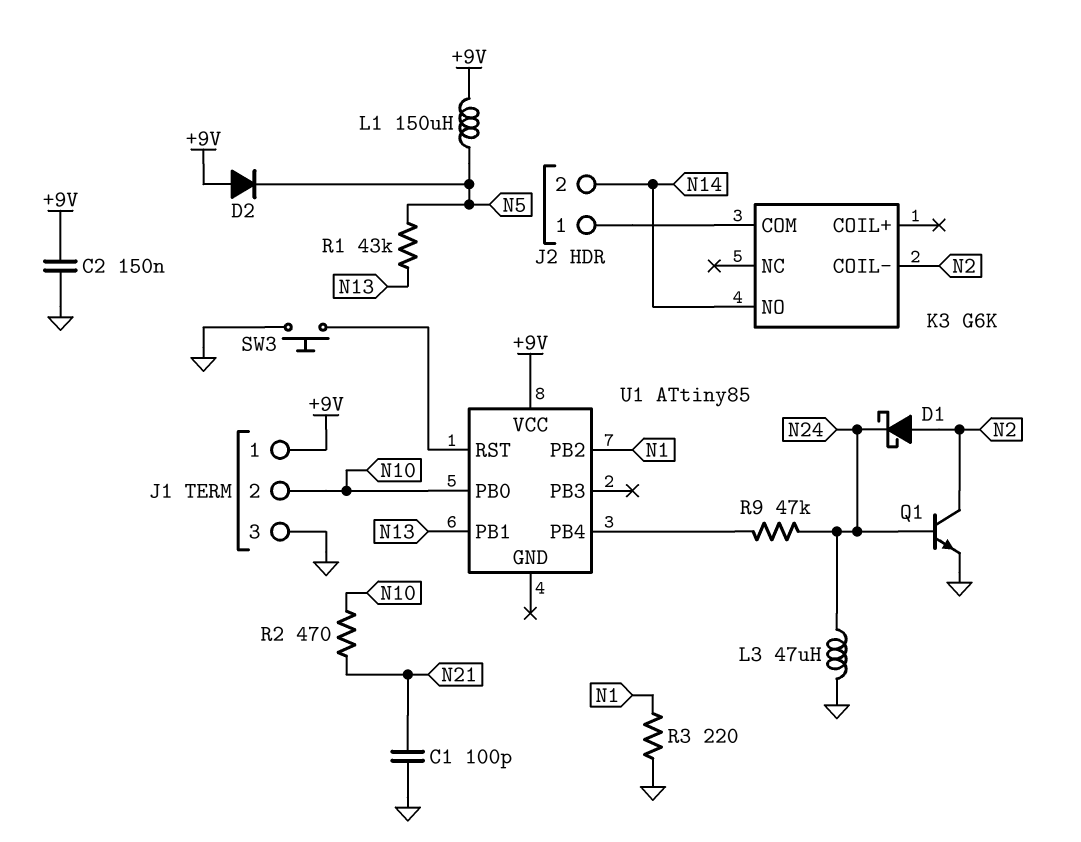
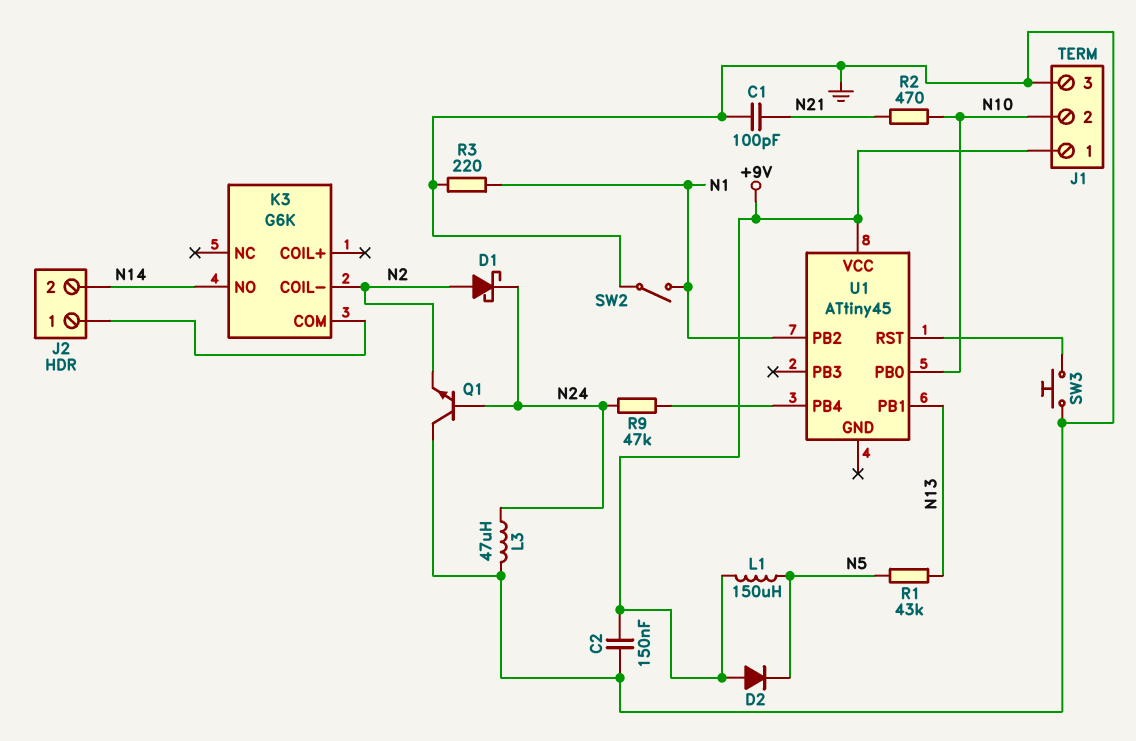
Q1: NPN (B N24, C N2, E GND) -> NPN (B N24, C GND, E N2)
SW2: none -> switch (GND, N1)
U1: ATtiny85 -> ATtiny45

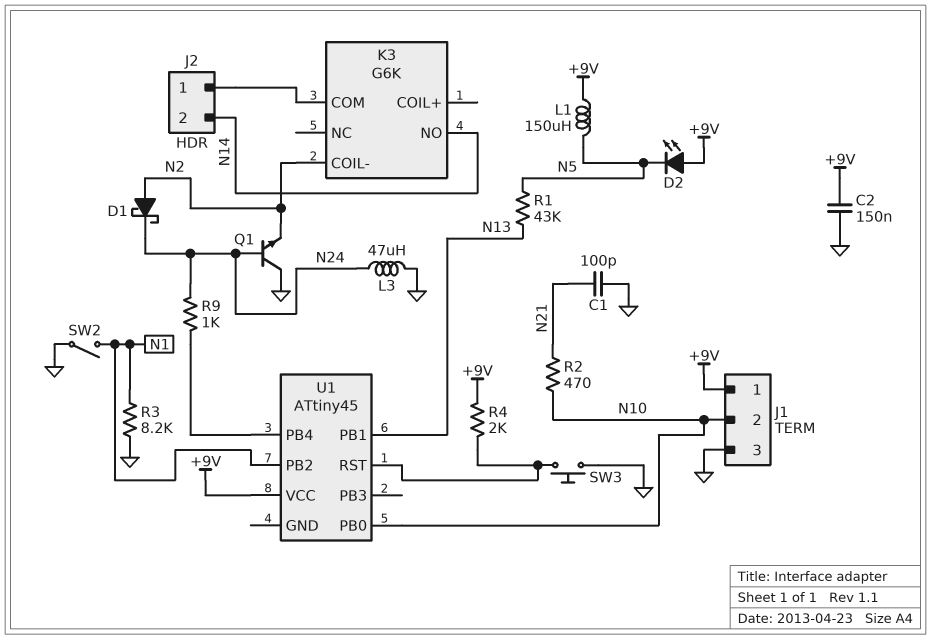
D2: diode (A +9V, K N5) -> LED (A +9V, K N5)
R3: 220 (GND, N1) -> 8.2k (GND, N1)
R4: none -> 2k (+9V, U1/RST)
R9: 47k (N24, U1/PB4) -> 1k (N24, U1/PB4)

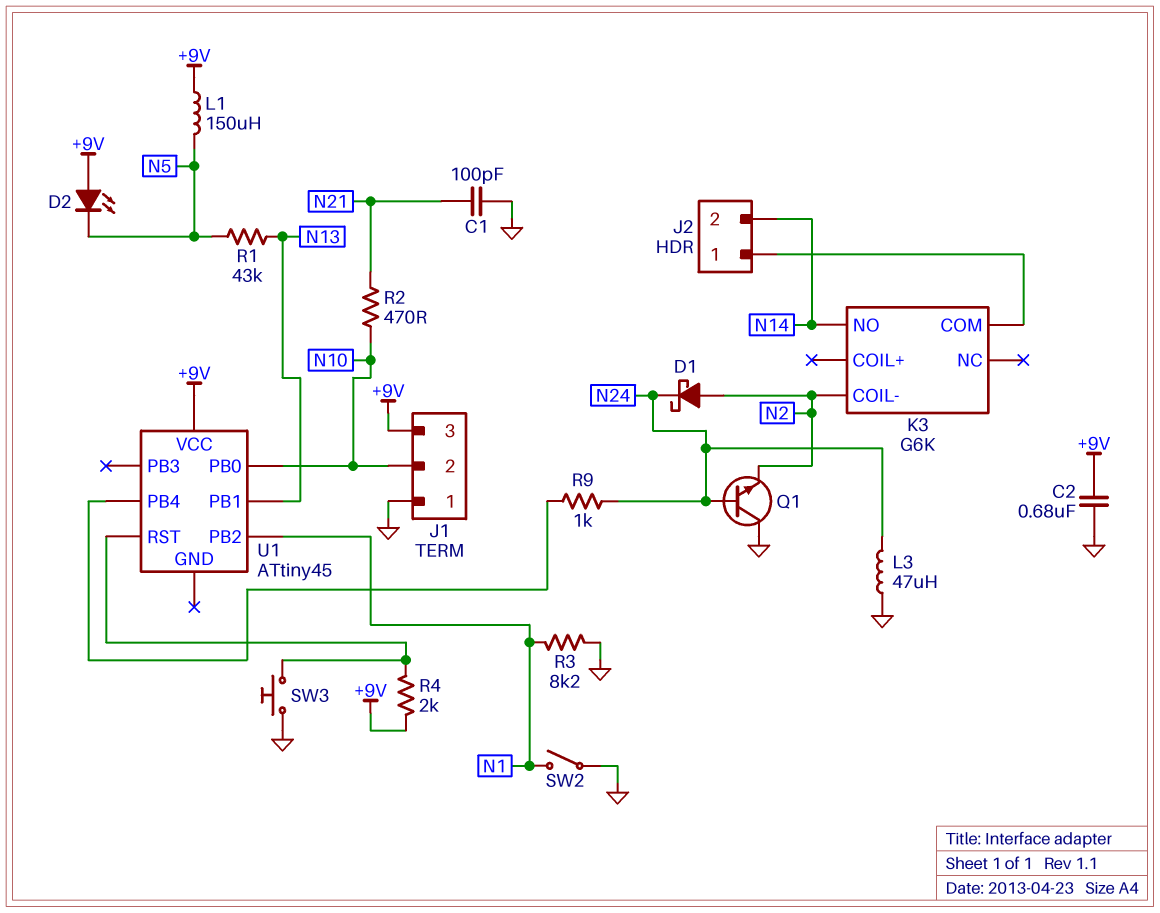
C2: 150nF (+9V, GND) -> 680nF (+9V, GND)
J1 pin 1: +9V -> GND
J1 pin 3: GND -> +9V

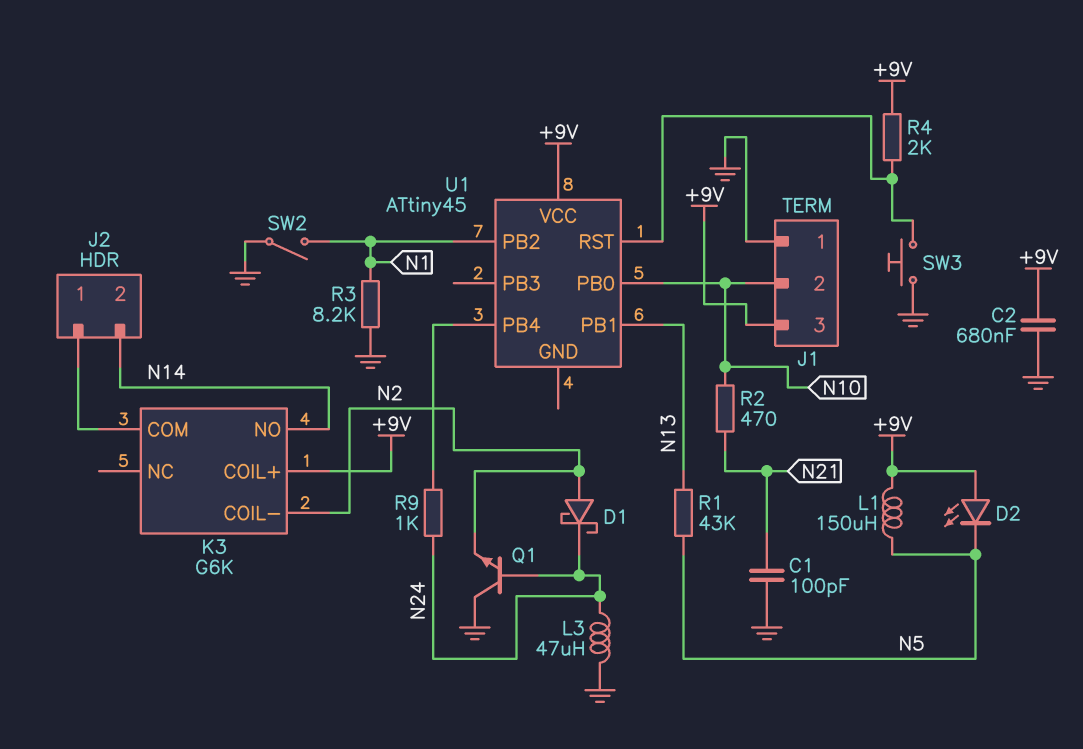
K3 pin COIL+: none -> +9V

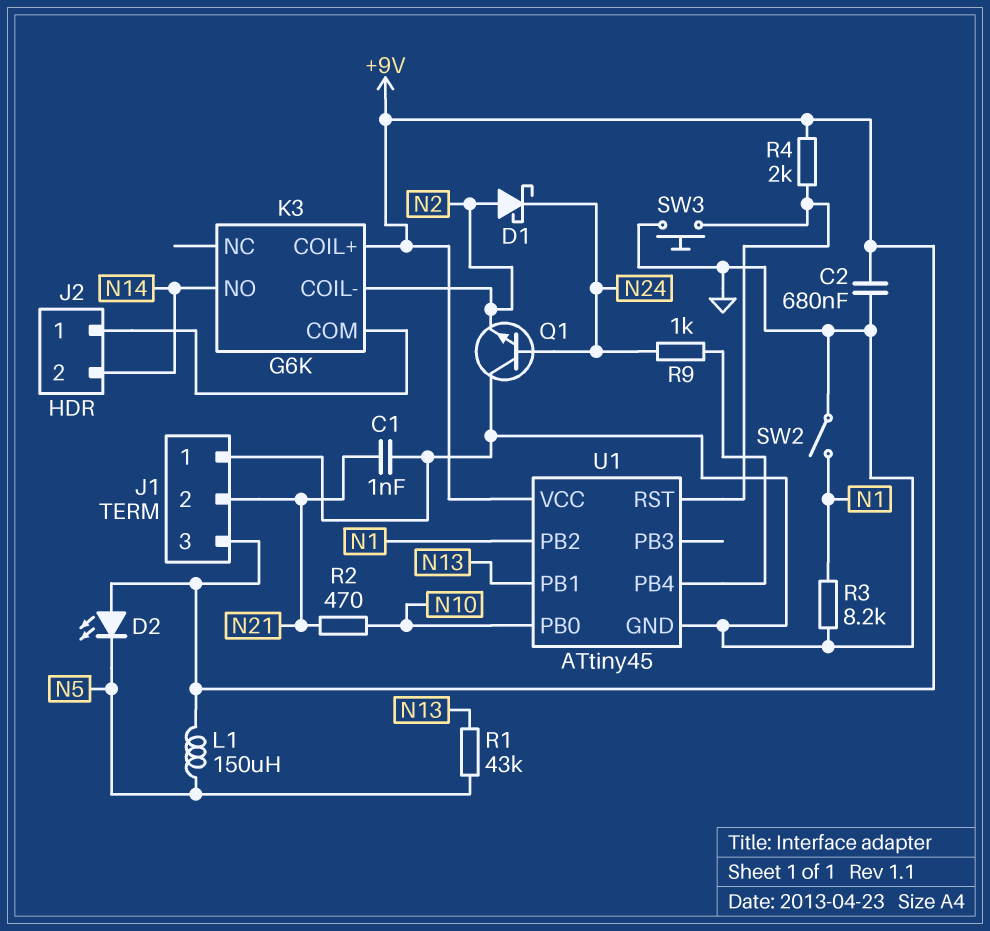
C1: 100pF (GND, N21) -> 1nF (GND, N21)
J1 pin 2: N10 -> N21
L3: 47uH (GND, N24) -> none
U1 pin GND: none -> GND

